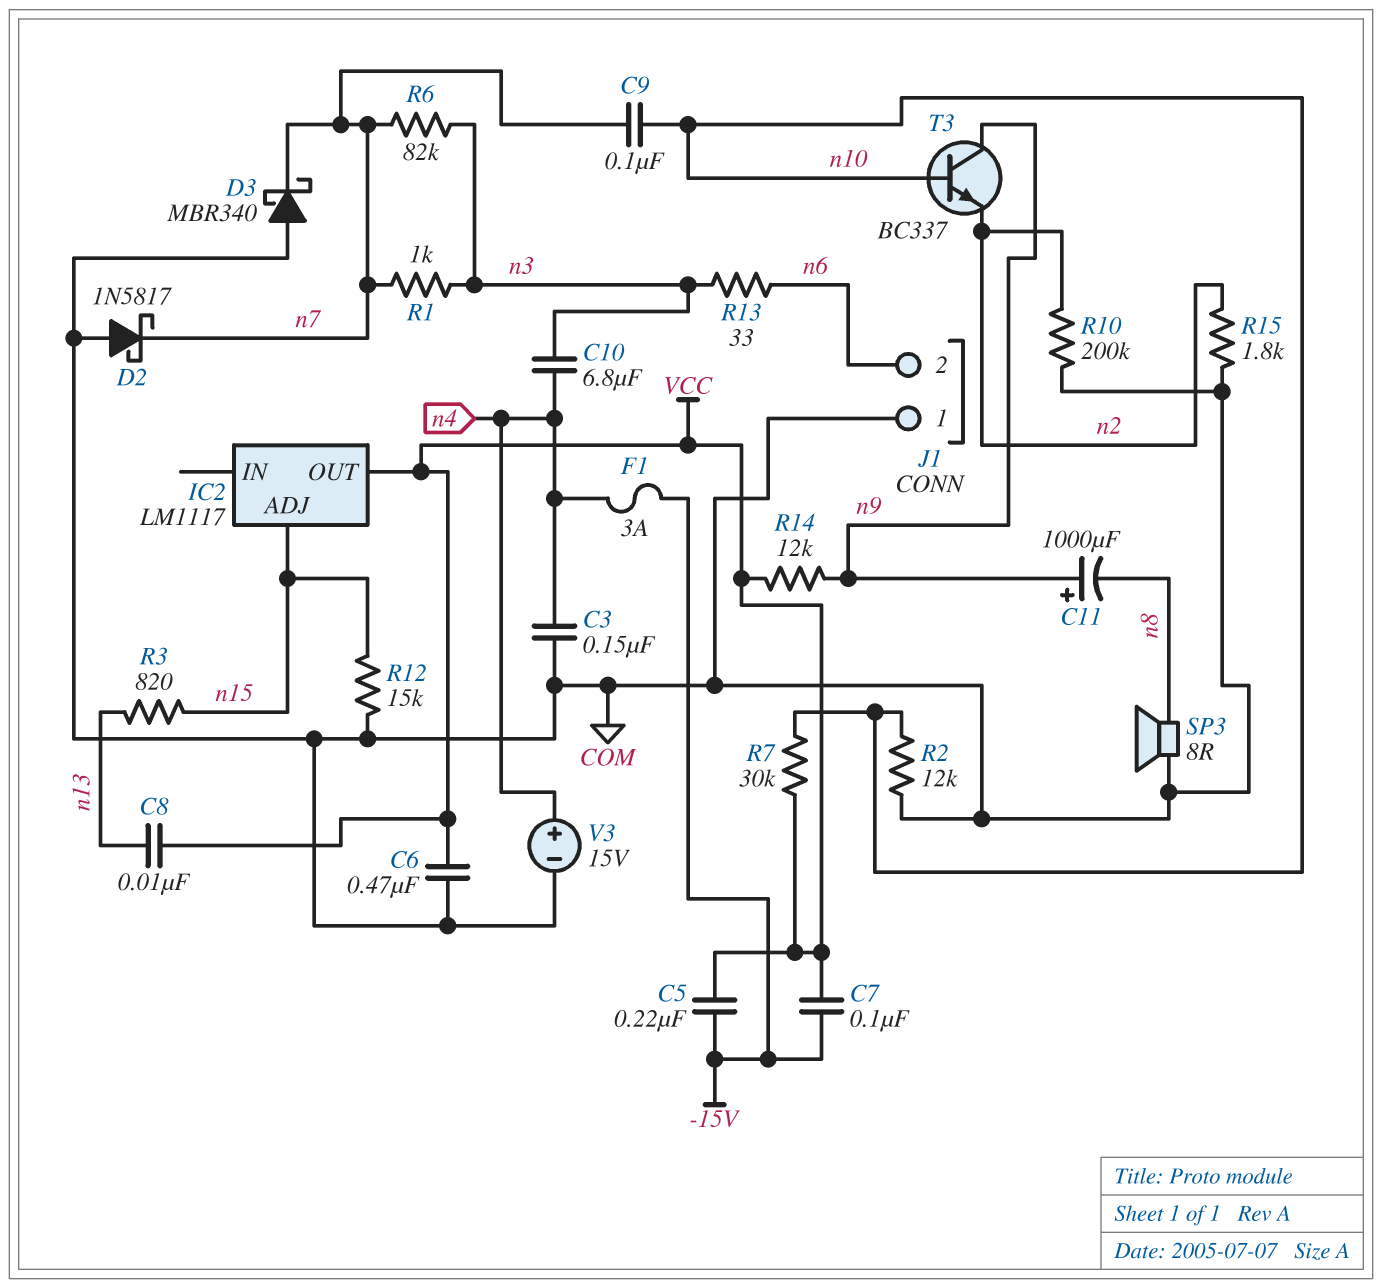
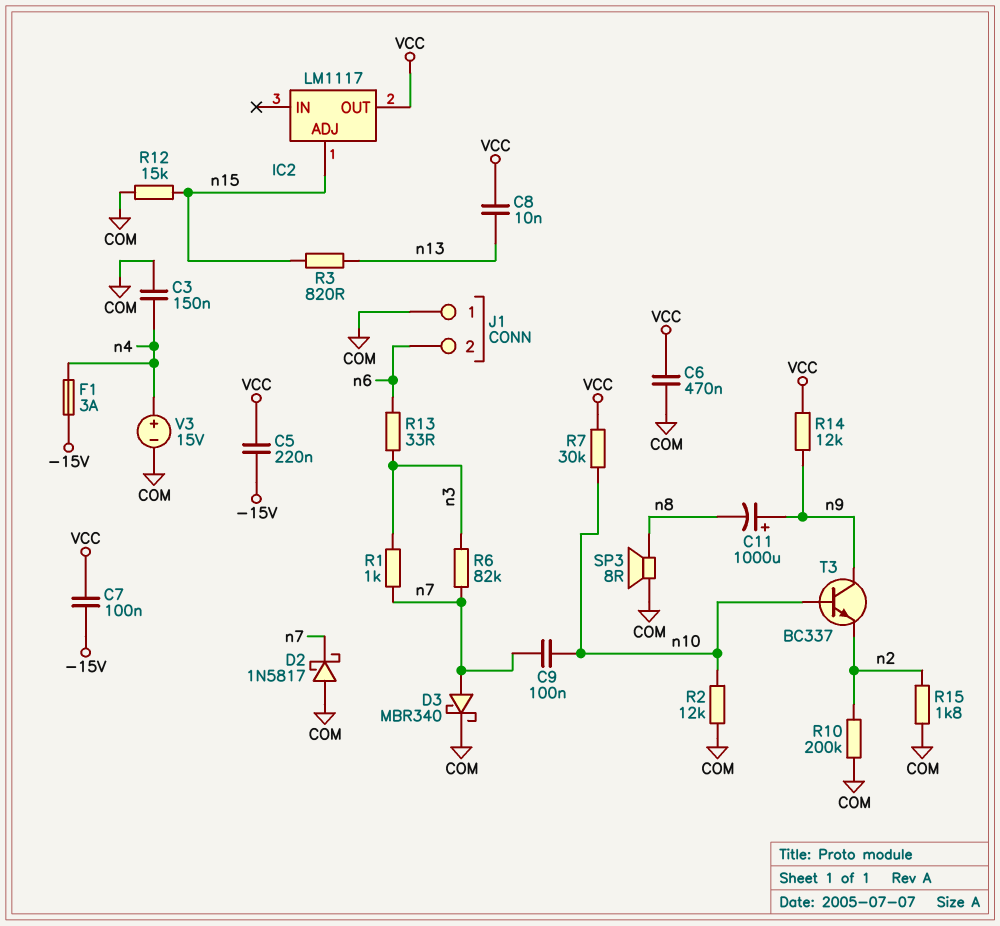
C10: 6.8uF (n3, n4) -> none
D3: schottky MBR340 (A COM, K n7) -> schottky MBR340 (A n7, K COM)

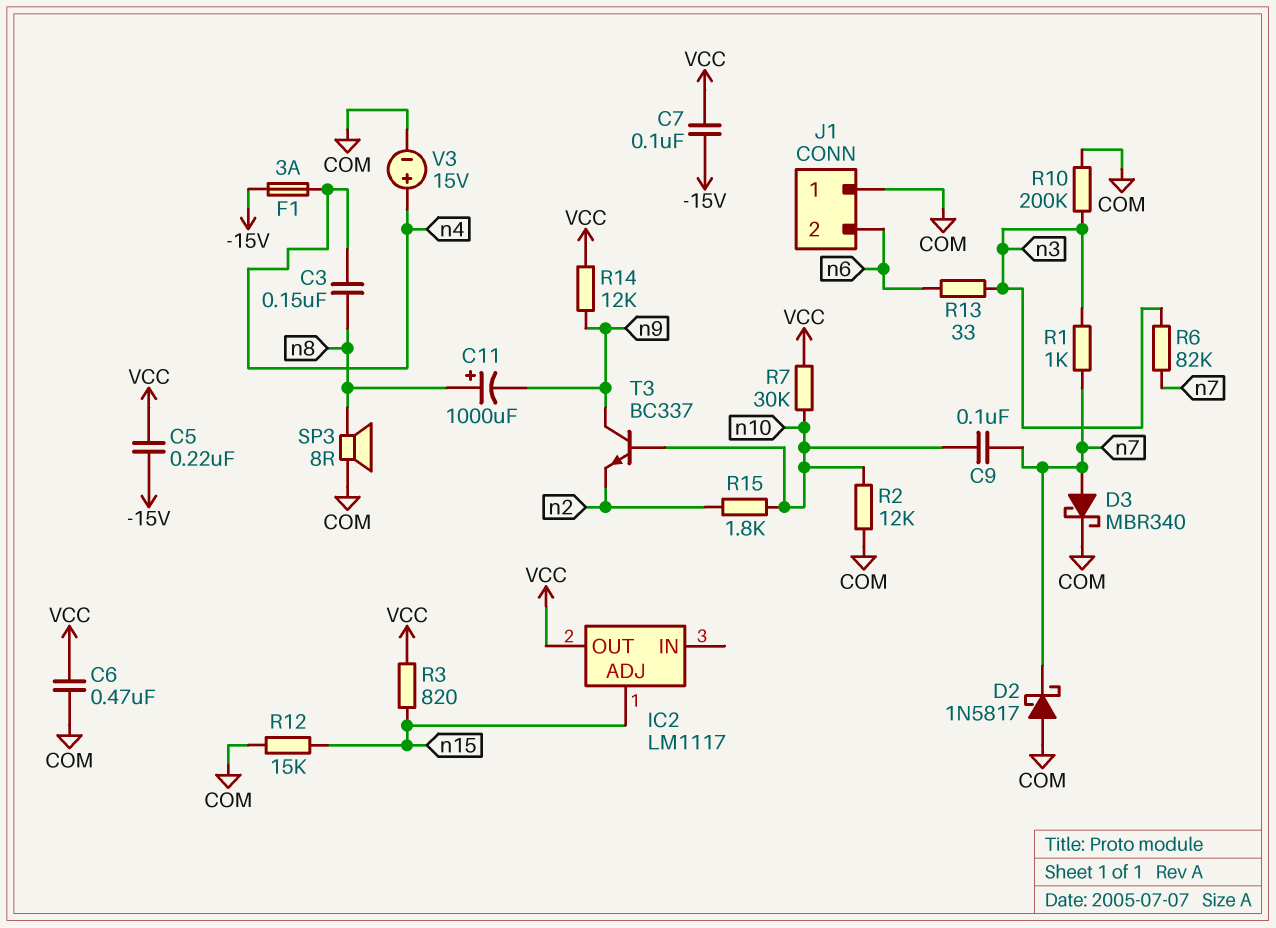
C3: 150nF (COM, n4) -> 150nF (n4, n8)
C8: 10nF (VCC, n13) -> none
C11: 1000uF (plus n9, minus n8) -> 1000uF (plus n8, minus n9)
R3: 820 (n13, n15) -> 820 (VCC, n15)
R10: 200k (COM, n2) -> 200k (COM, n3)
R15: 1.8k (COM, n2) -> 1.8k (n2, n10)

